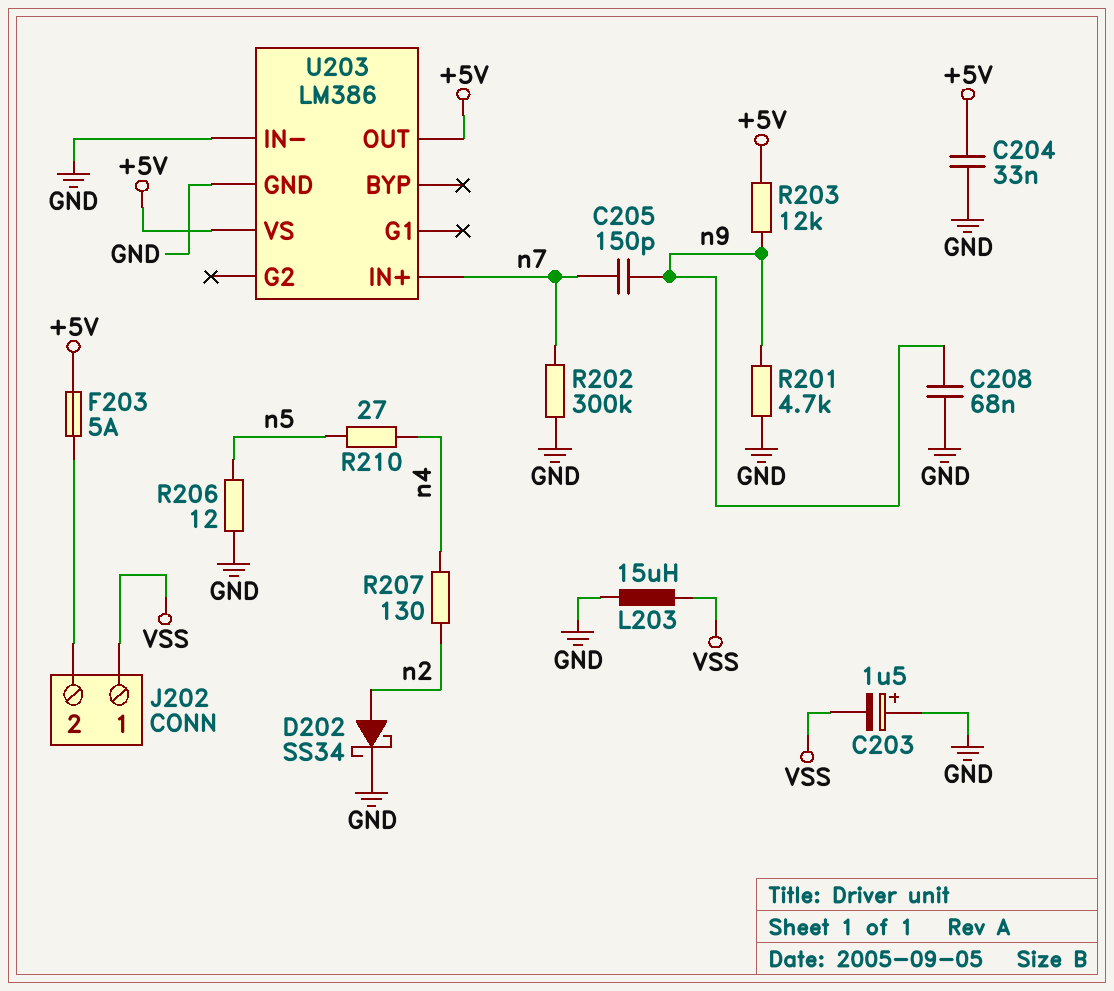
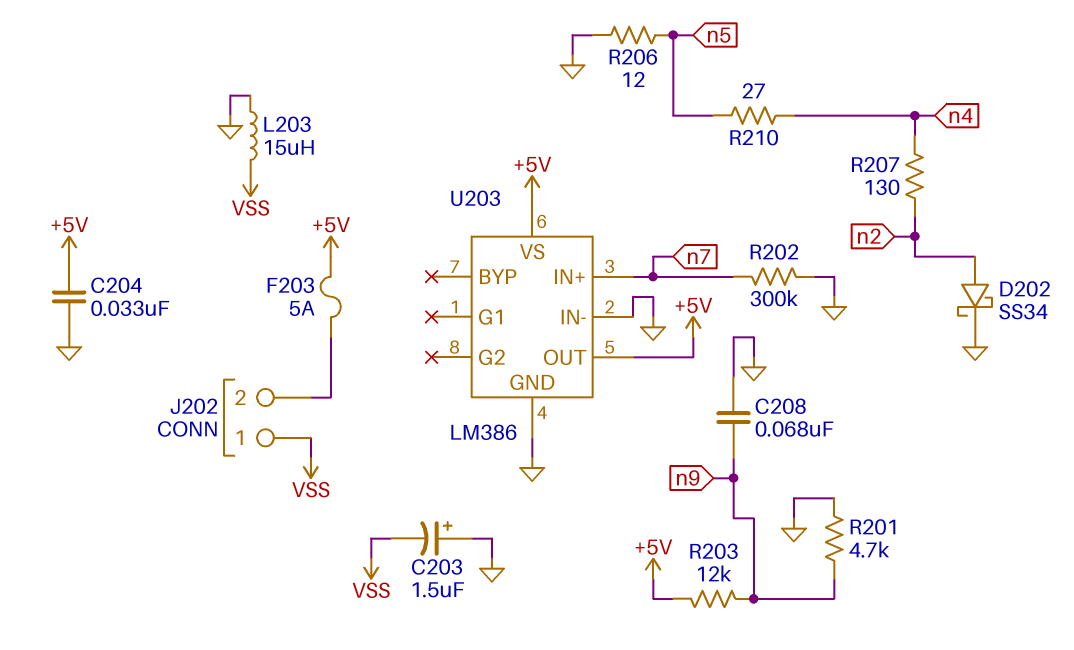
C205: 150pF (n7, n9) -> none

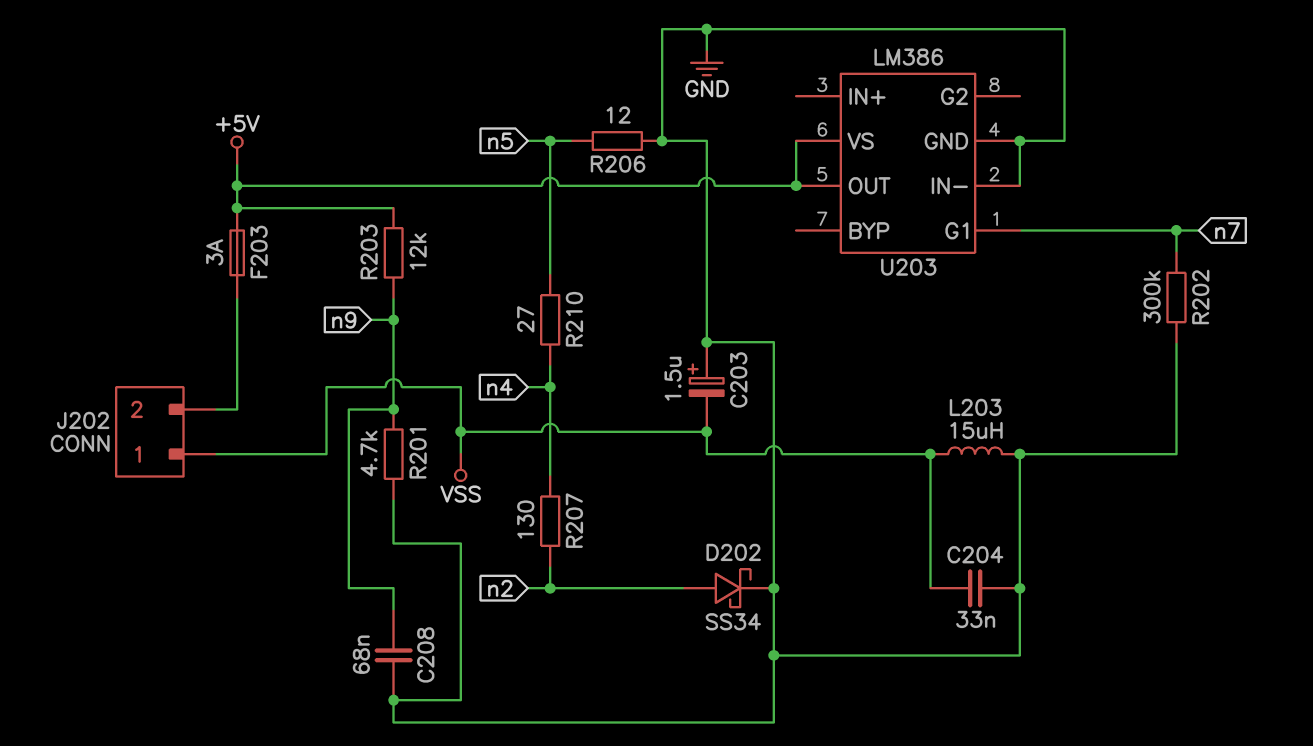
C204: 33nF (+5V, GND) -> 33nF (GND, VSS)
F203: 5A (+5V, J202/2) -> 3A (+5V, J202/2)
U203 pin G1: none -> n7
U203 pin IN+: n7 -> none

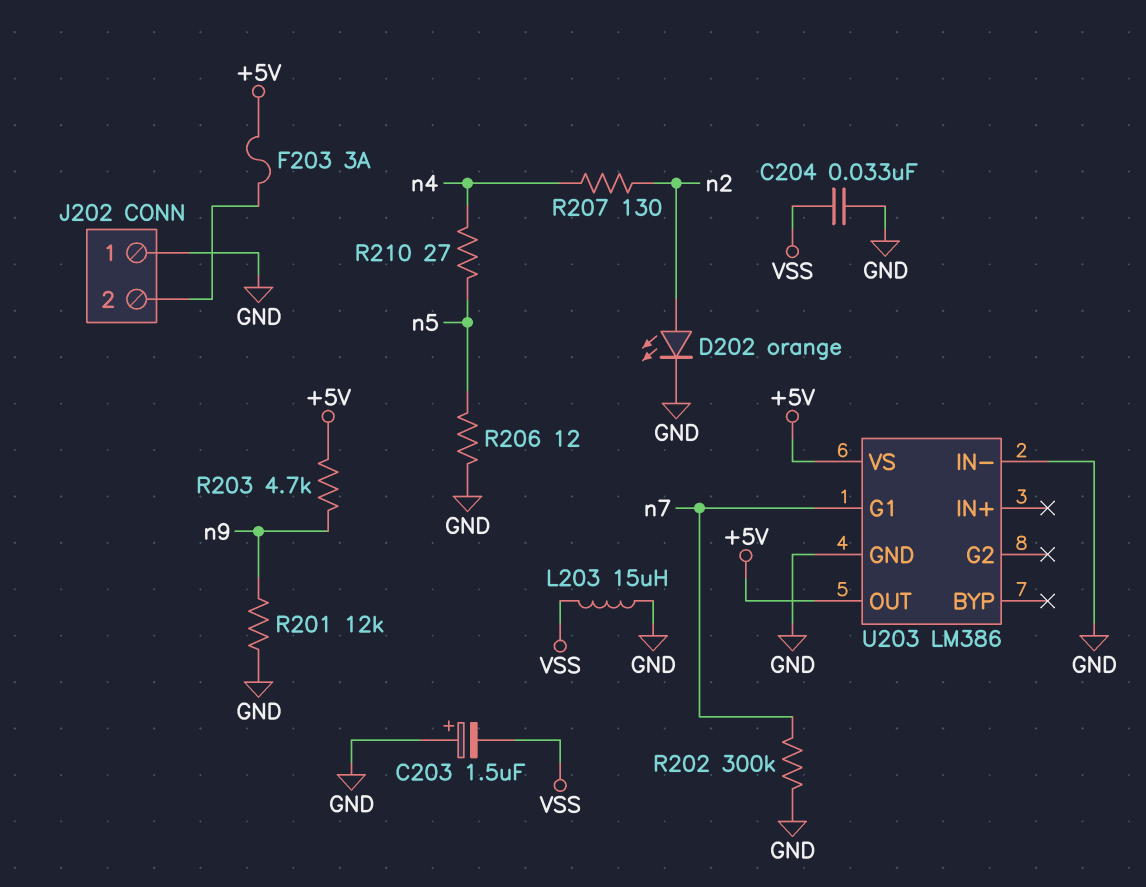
C208: 68nF (GND, n9) -> none
D202: schottky SS34 (A n2, K GND) -> LED orange (A n2, K GND)
J202 pin 1: VSS -> GND
R201: 4.7k (GND, n9) -> 12k (GND, n9)
R203: 12k (+5V, n9) -> 4.7k (+5V, n9)

